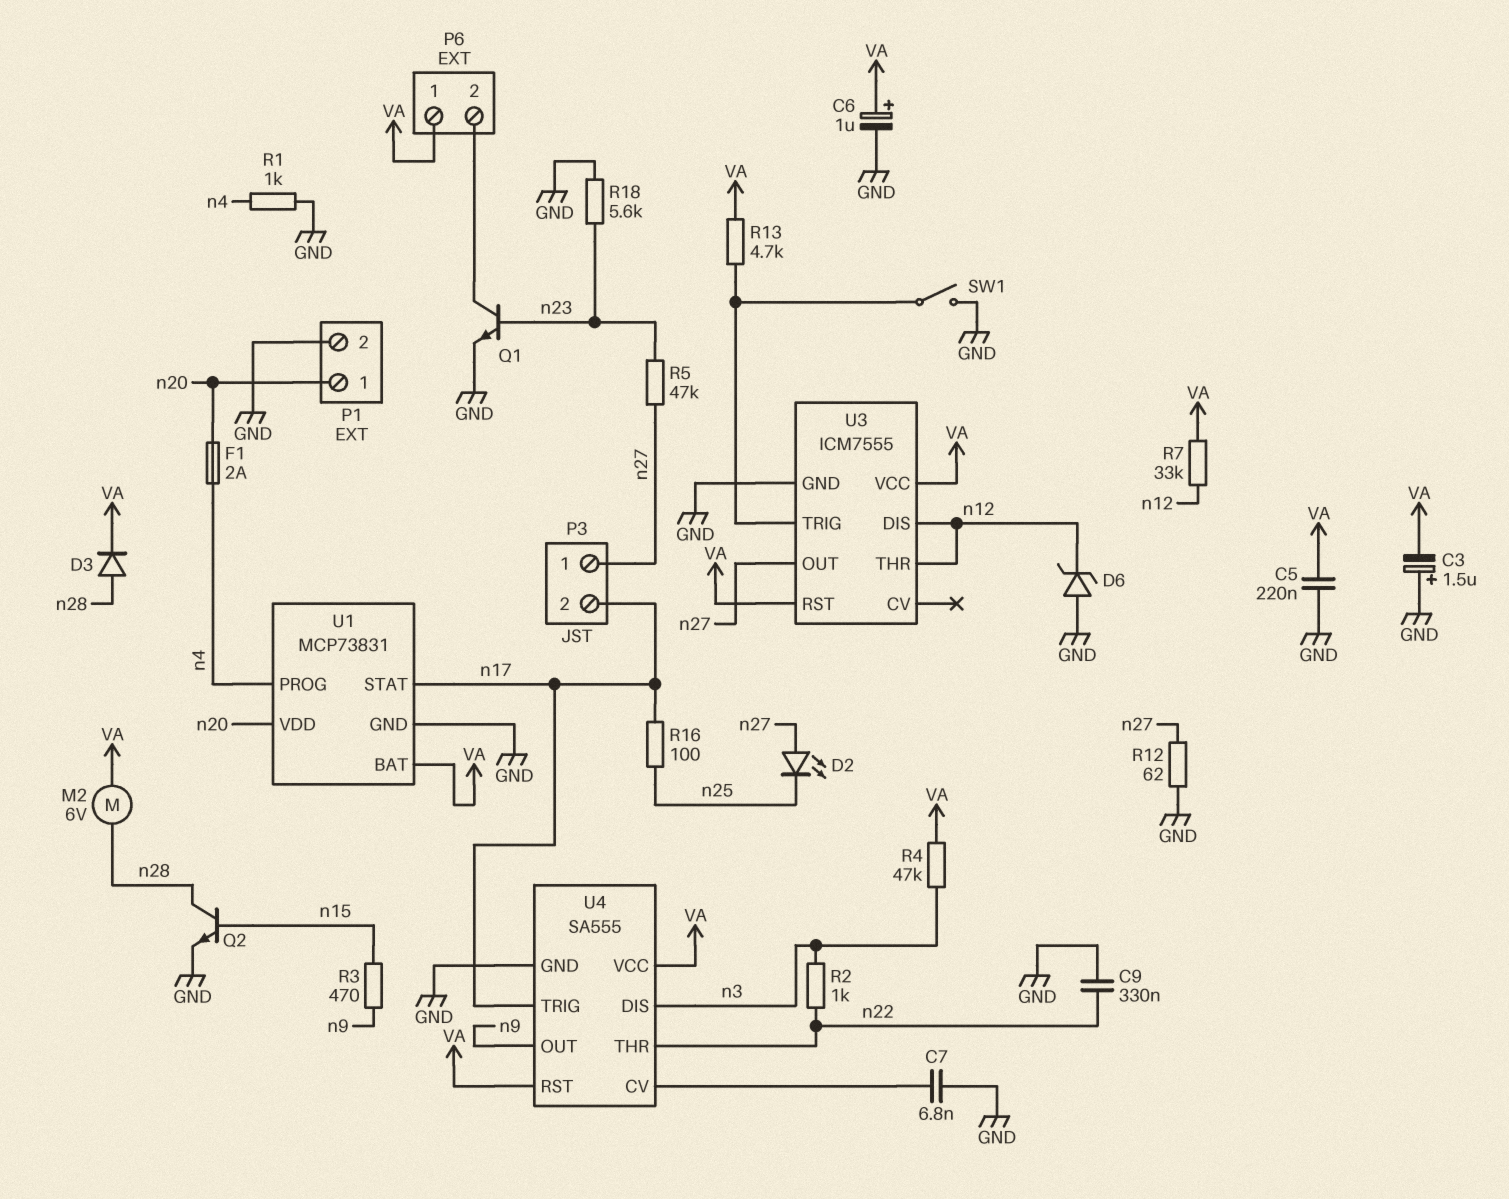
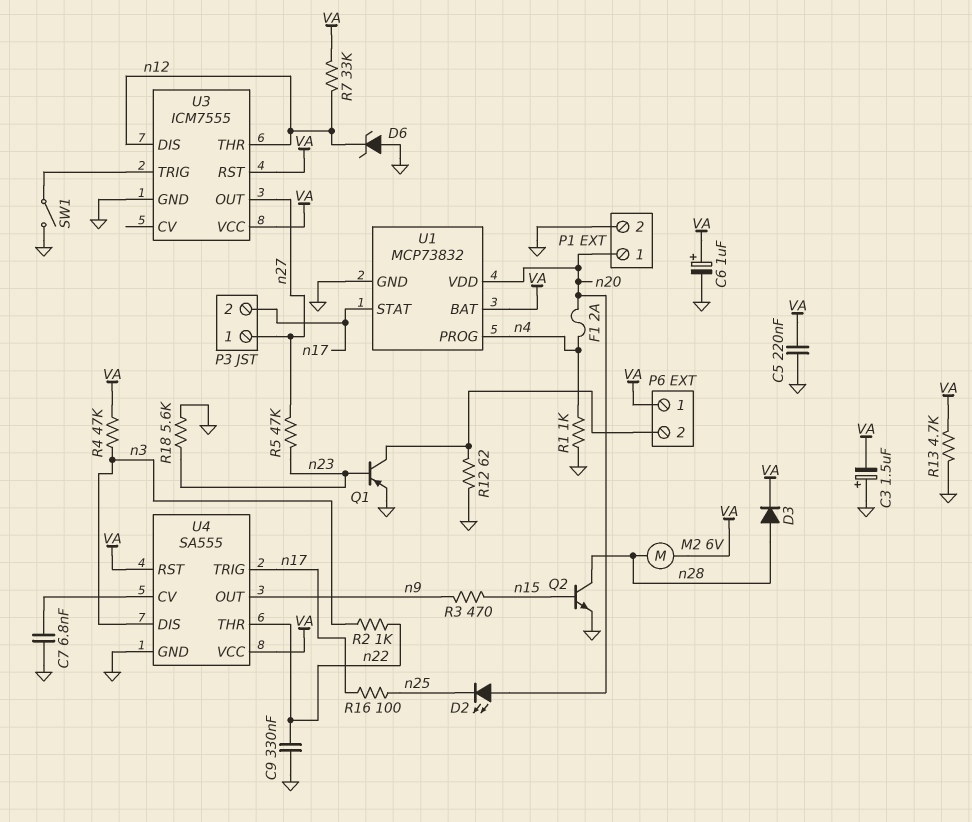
D2: LED (A n27, K n25) -> LED (A n20, K n25)
Q1: NPN (B n23, C P6/2, E GND) -> PNP (B n23, C P6/2, E GND)
R12: 62 (GND, n27) -> 62 (GND, P6/2)
R13: 4.7k (U3/TRIG, VA) -> 4.7k (GND, VA)
U1: MCP73831 -> MCP73832

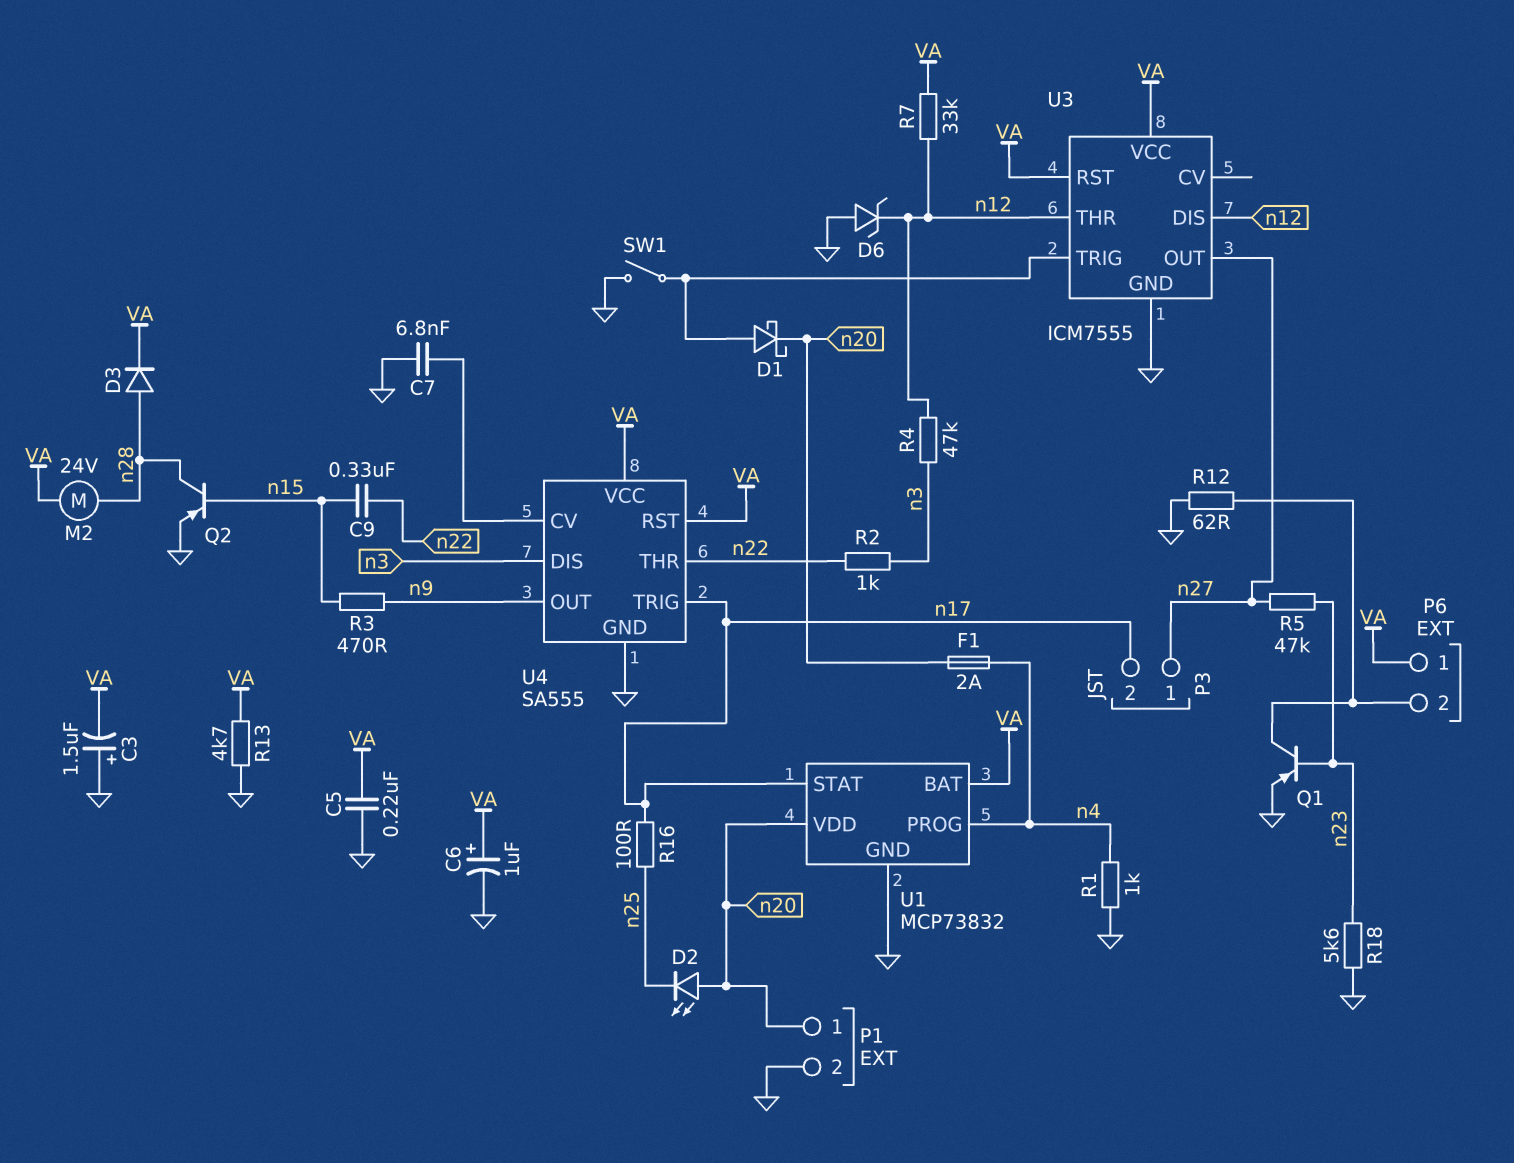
C9: 330nF (GND, n22) -> 330nF (n15, n22)
D1: none -> schottky (A U3/TRIG, K n20)
M2: motor 6V (VA, n28) -> motor 24V (VA, n28)
Q2: NPN (B n15, C n28, E GND) -> PNP (B n15, C n28, E GND)
R4: 47k (VA, n3) -> 47k (n3, n12)

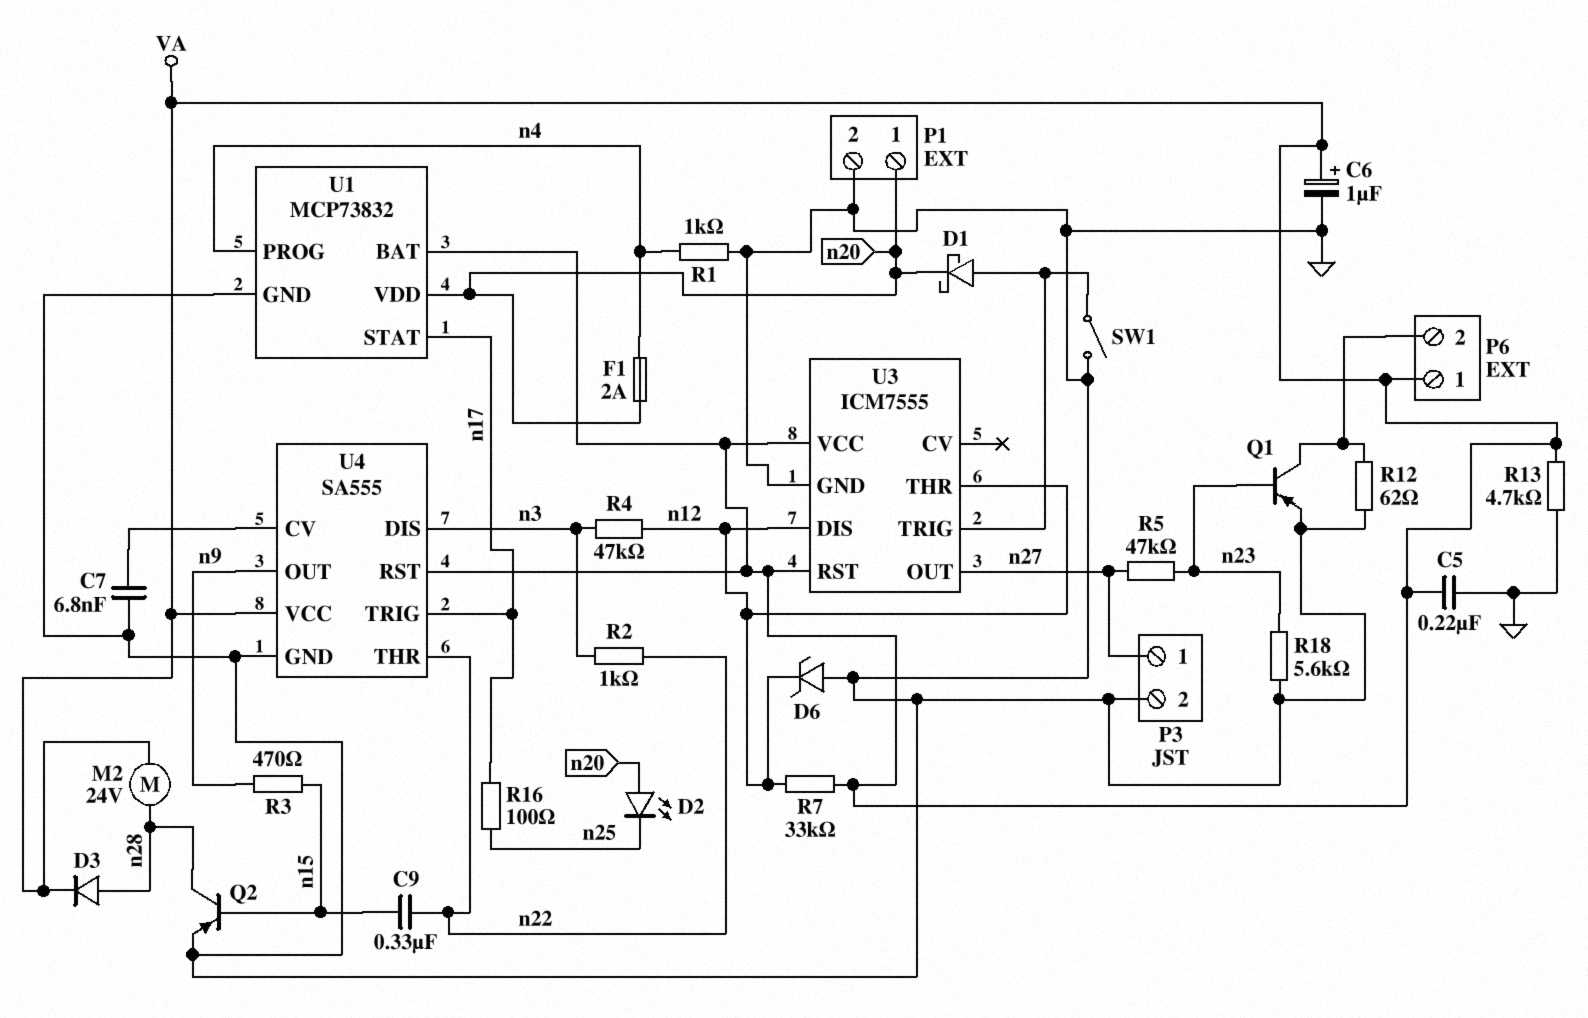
C3: 1.5uF (plus GND, minus VA) -> none
P3 pin 2: n17 -> GND

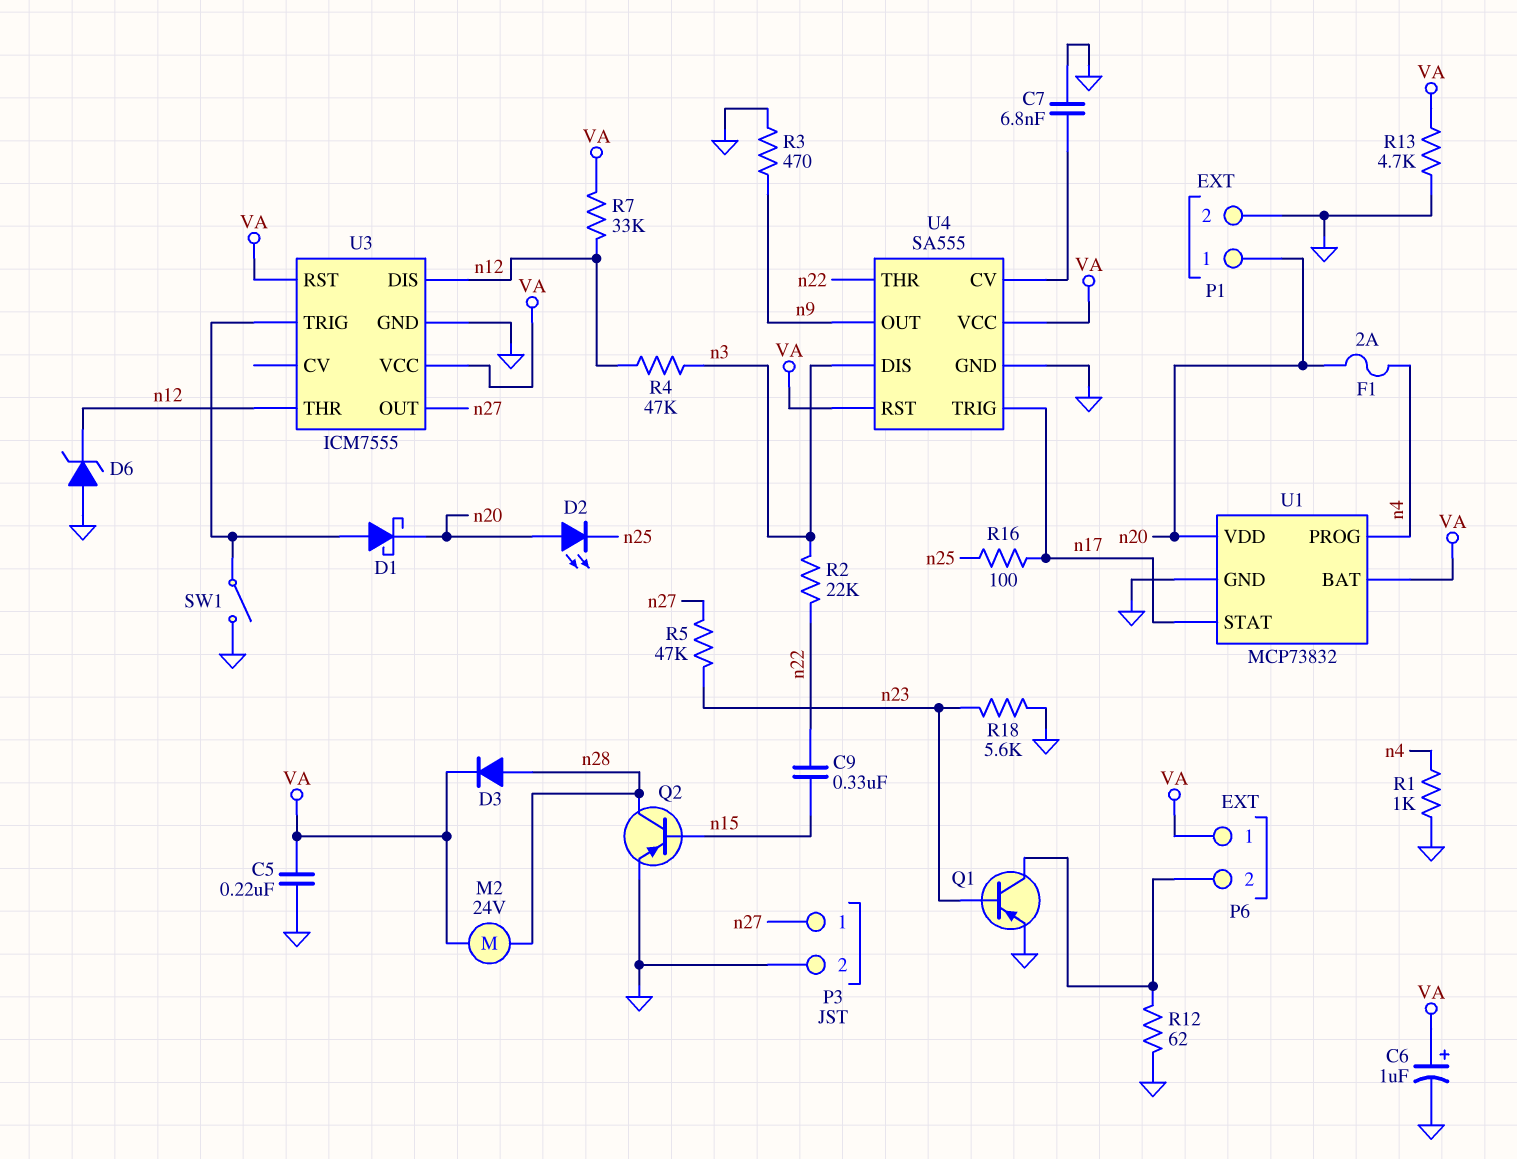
R2: 1k (n3, n22) -> 22k (n3, n22)
R3: 470 (n9, n15) -> 470 (GND, n9)

